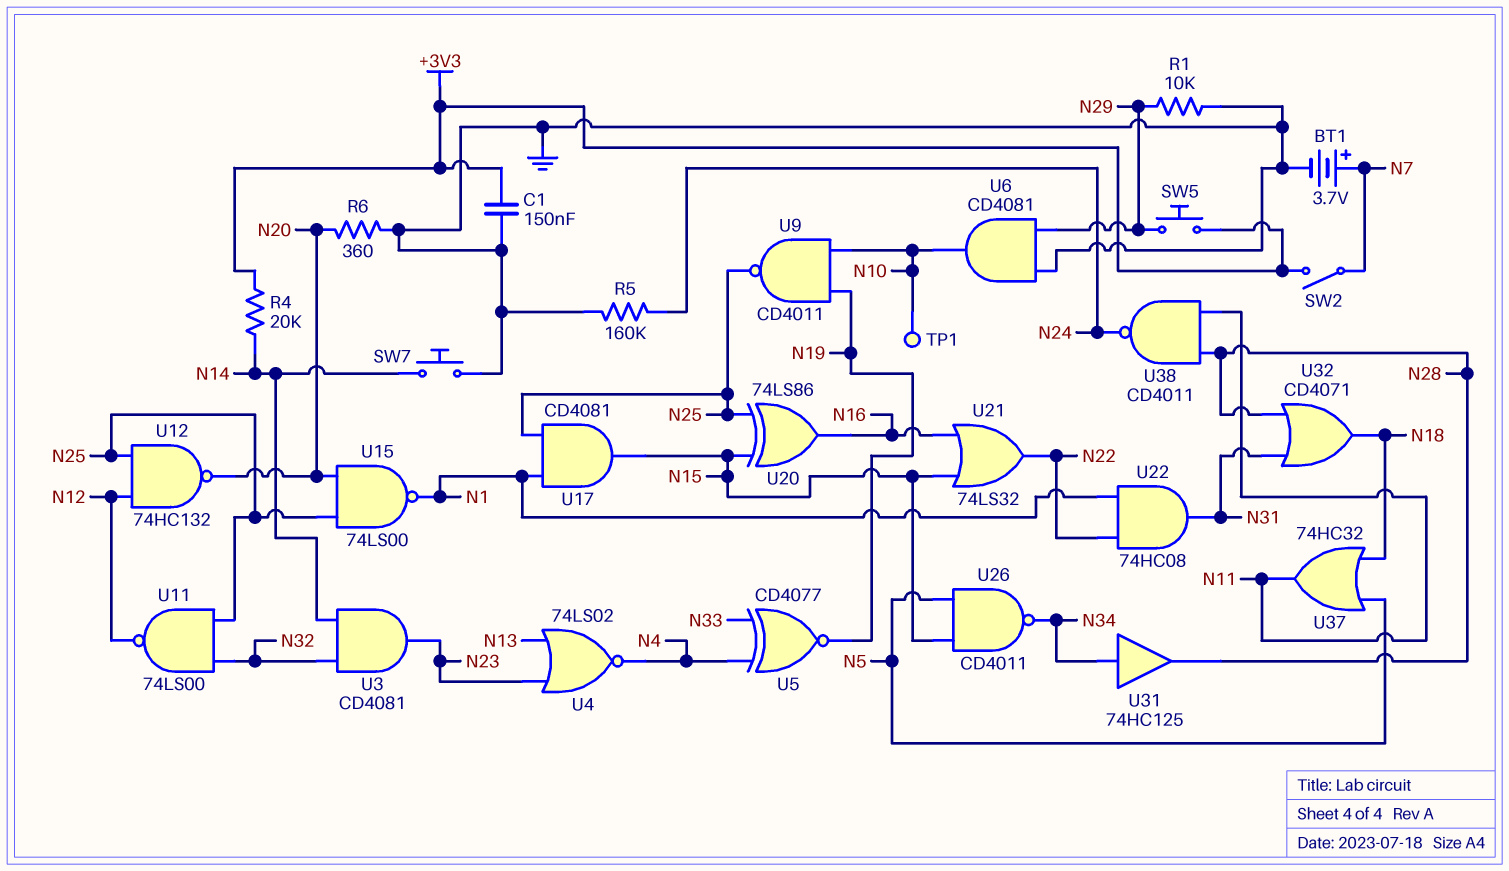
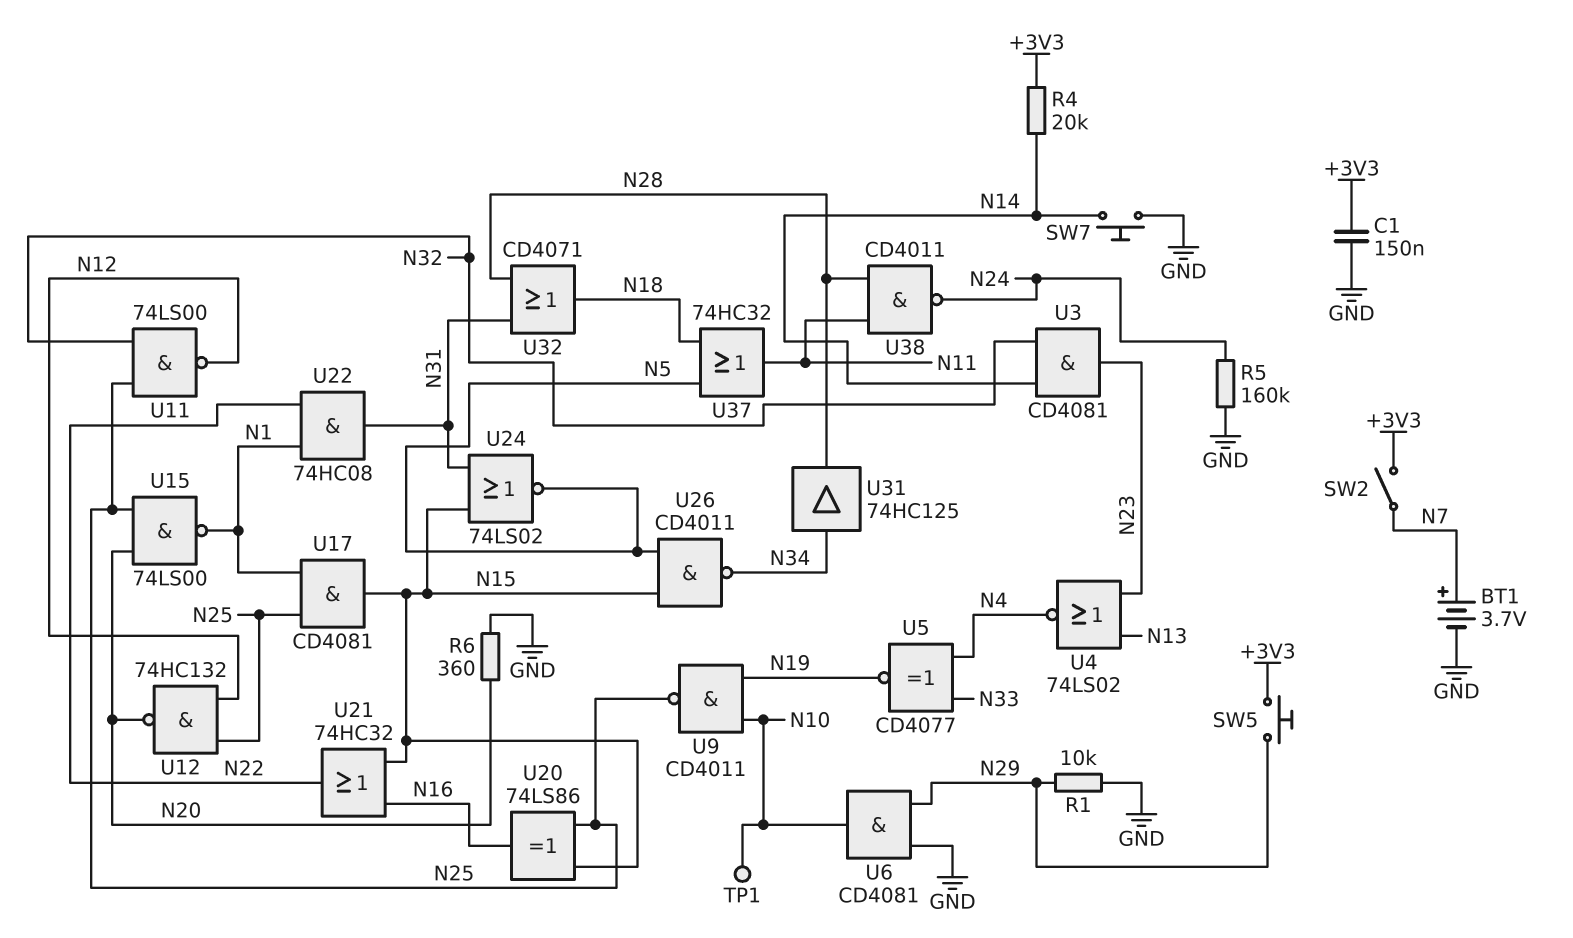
U21: OR 74LS32 (in N15, in N16, out N22) -> OR 74HC32 (in N15, in N16, out N22)
U24: none -> NOR 74LS02 (in N15, in N31, out N5)

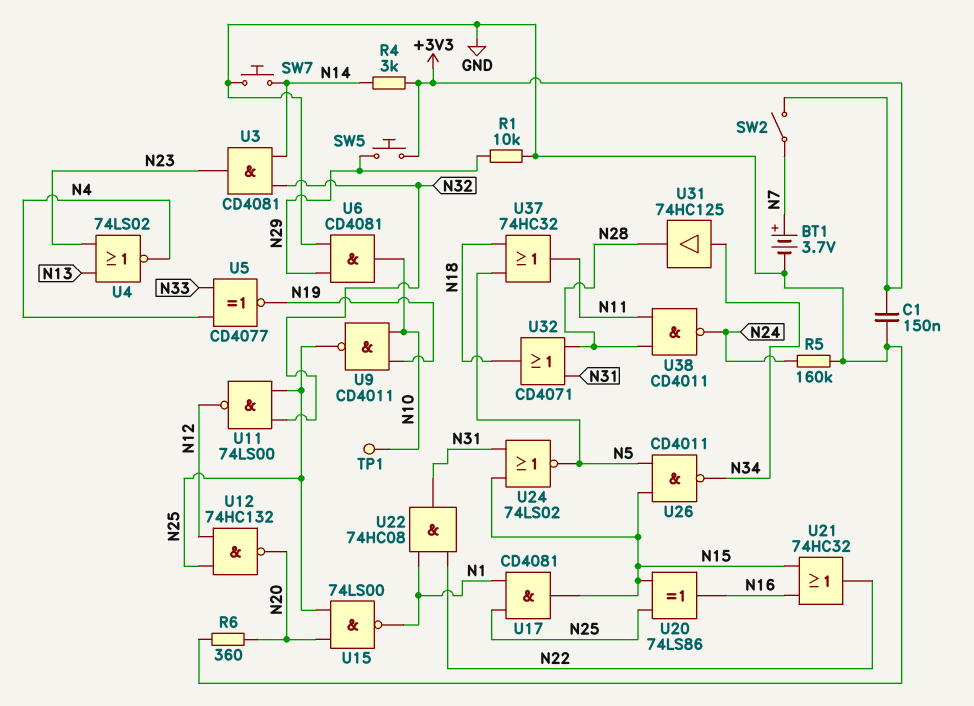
R4: 20k (+3V3, N14) -> 3k (+3V3, N14)

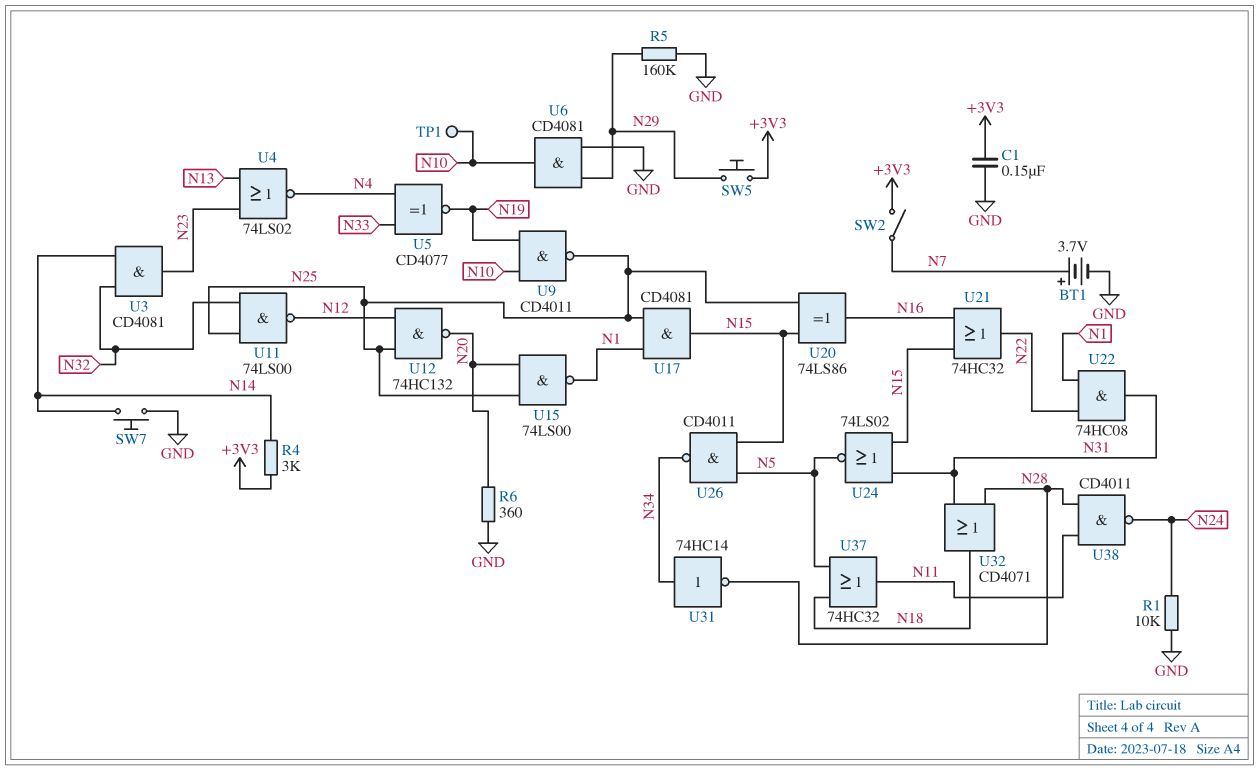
R1: 10k (GND, N29) -> 10k (GND, N24)
R5: 160k (GND, N24) -> 160k (GND, N29)
U31: buffer 74HC125 (in N34, out N28) -> NOT 74HC14 (in N34, out N28)

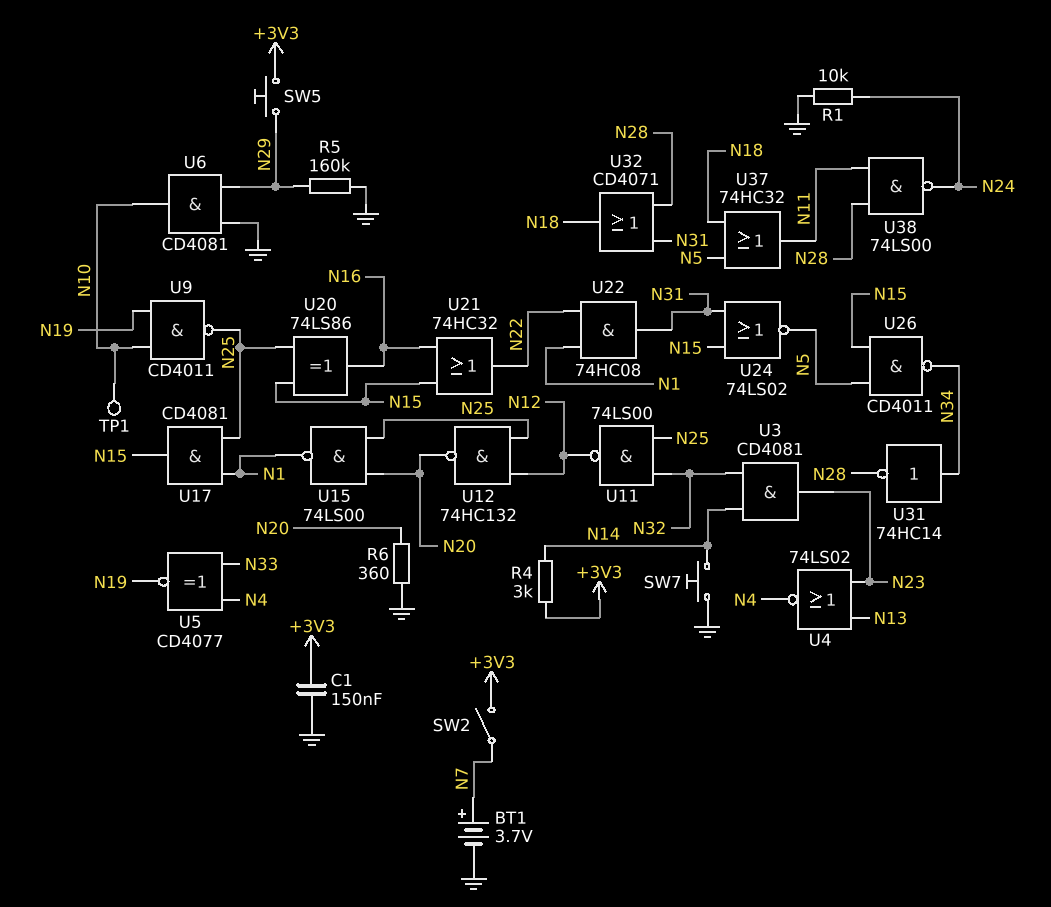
U38: NAND CD4011 (in N11, in N28, out N24) -> NAND 74LS00 (in N11, in N28, out N24)

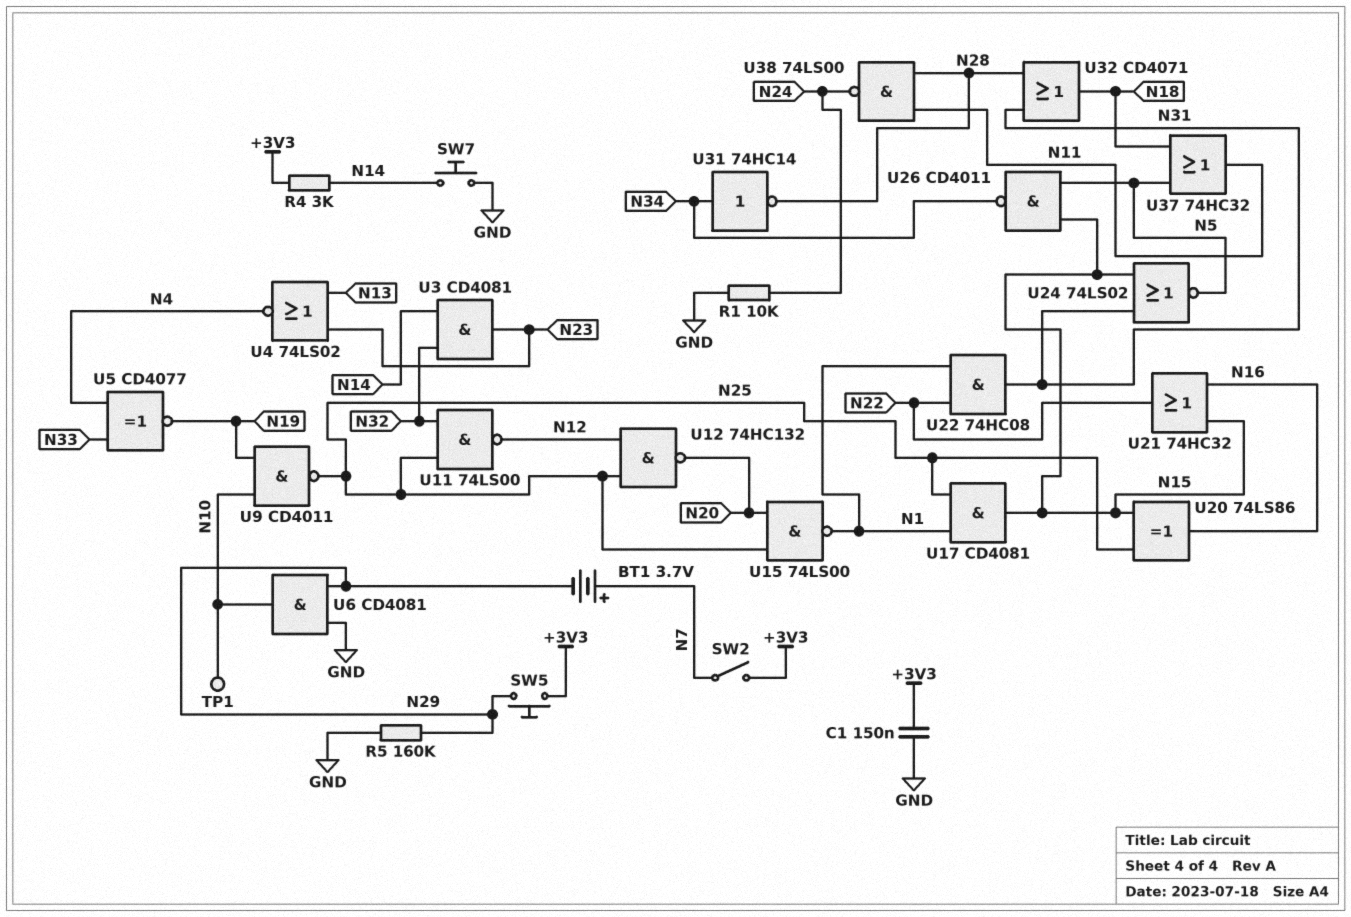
BT1: 3.7V (plus N7, minus GND) -> 3.7V (plus N7, minus N29)
R6: 360 (GND, N20) -> none

